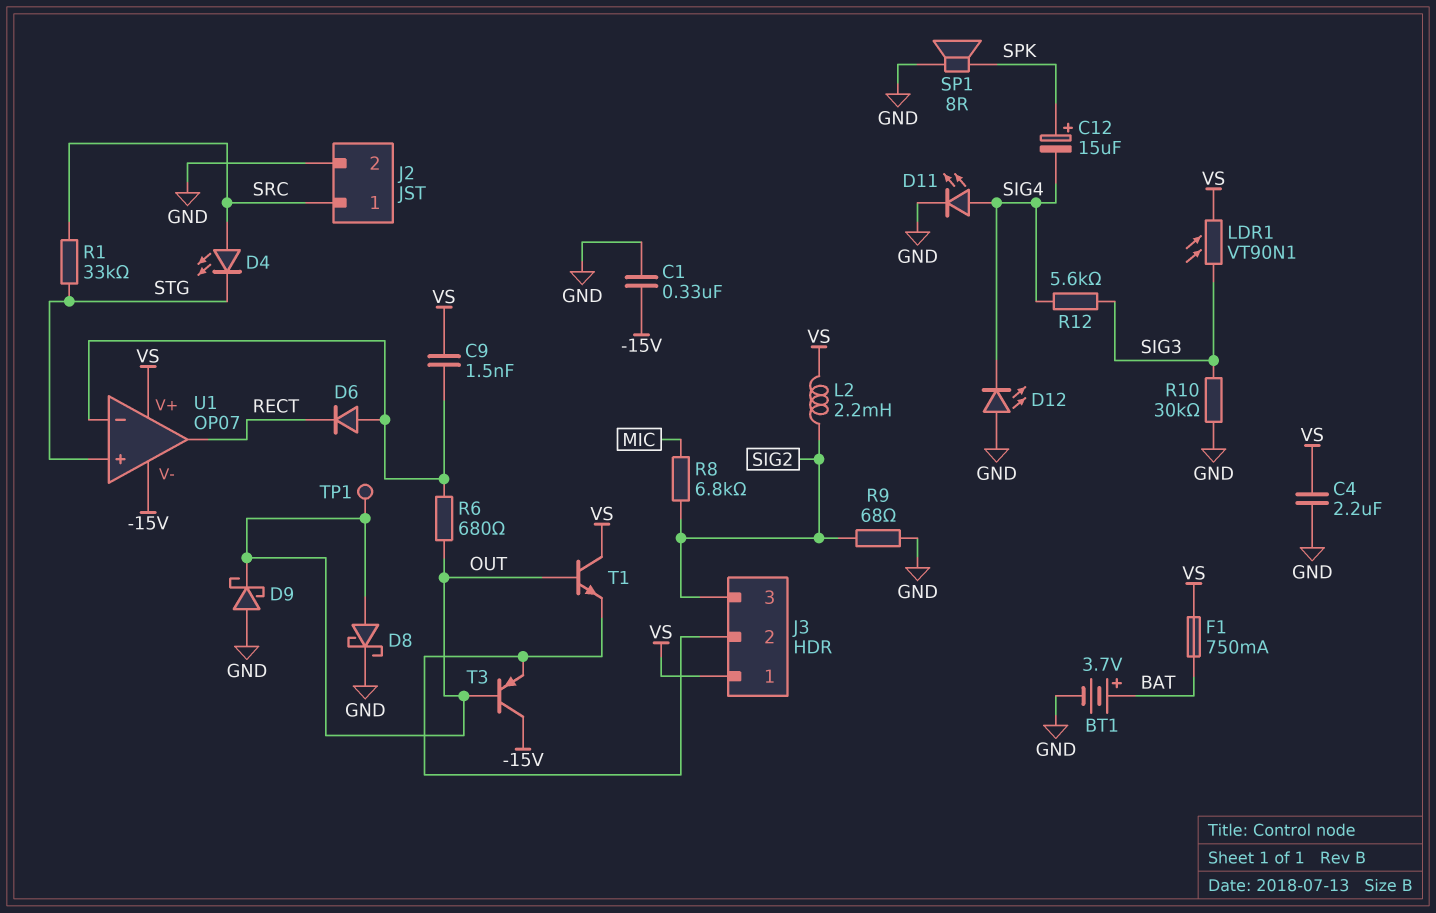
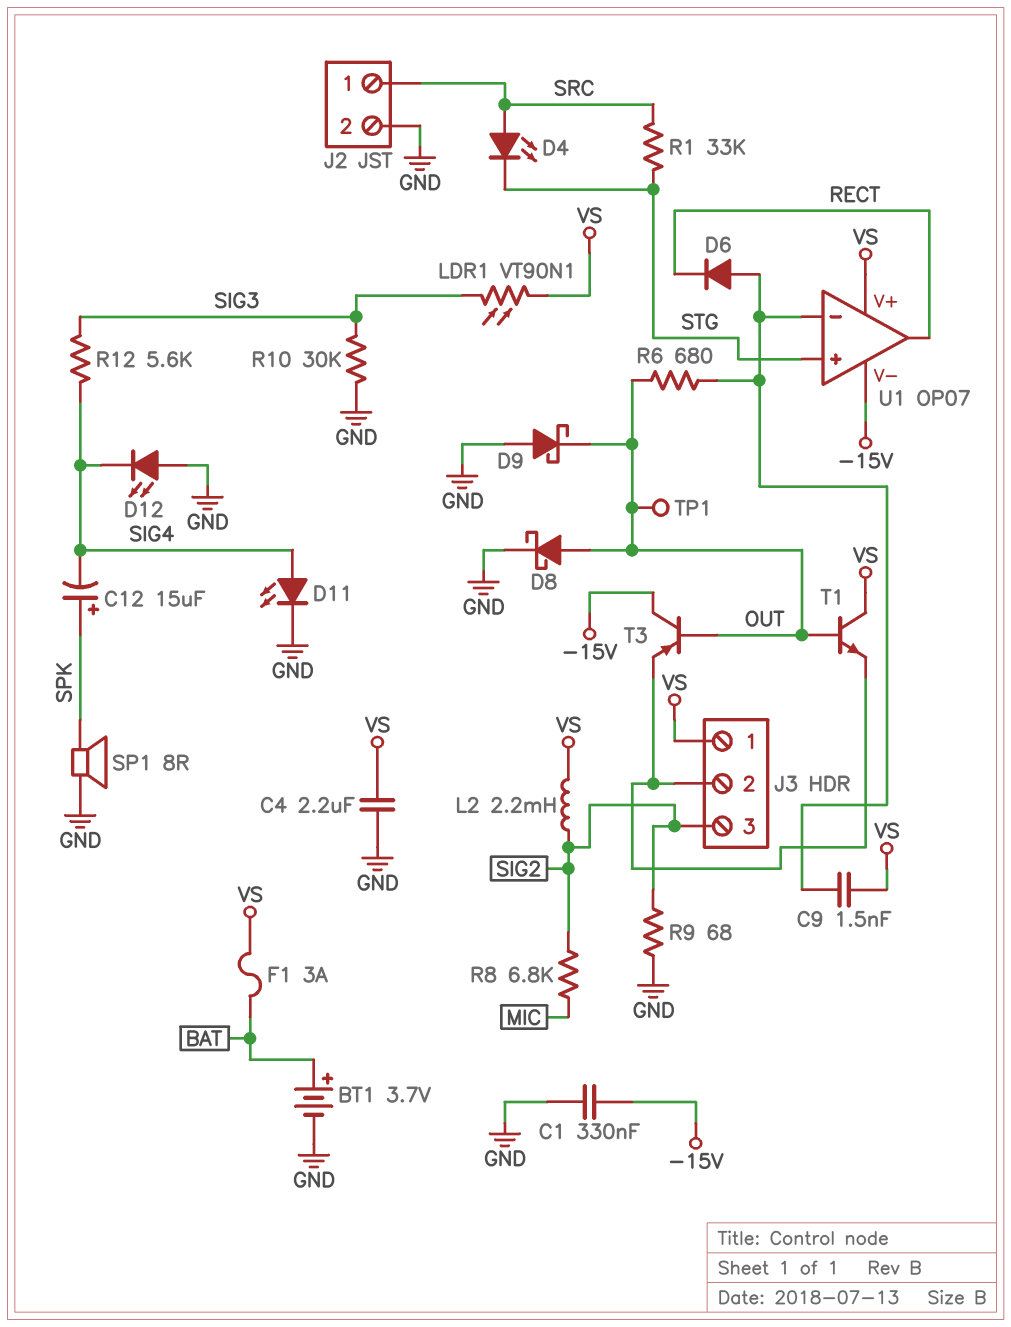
F1: 750mA (BAT, VS) -> 3A (BAT, VS)

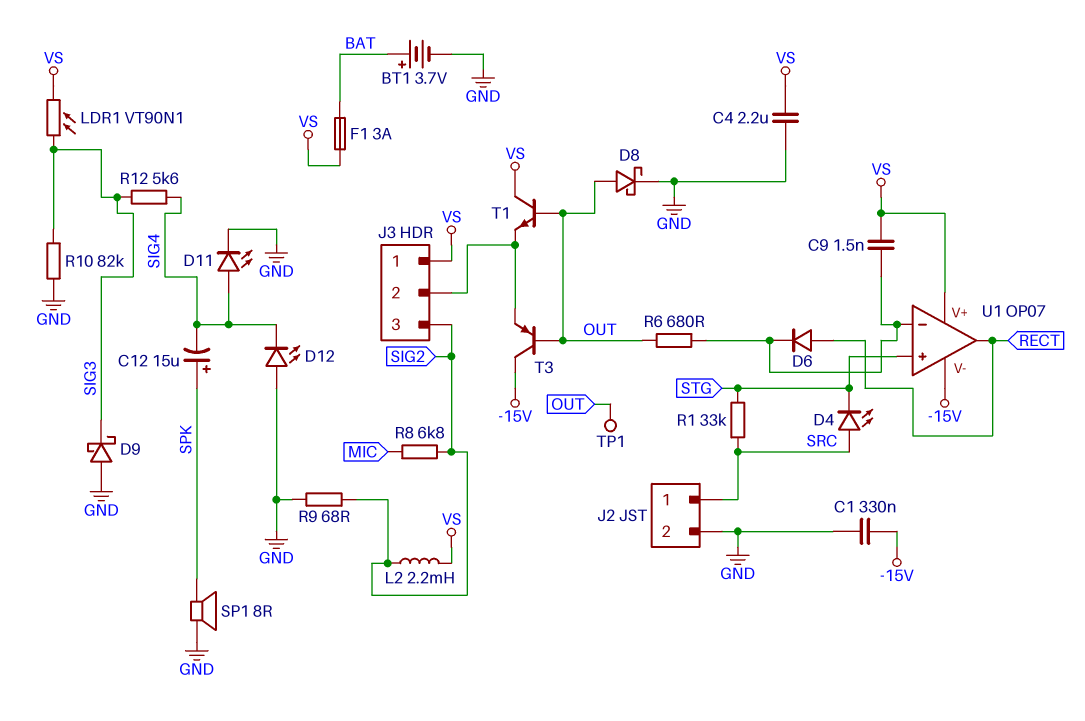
D6: diode (A U1/in-, K RECT) -> diode (A RECT, K U1/in-)
D9: schottky (A GND, K OUT) -> schottky (A GND, K SIG3)
R10: 30k (GND, SIG3) -> 82k (GND, SIG3)

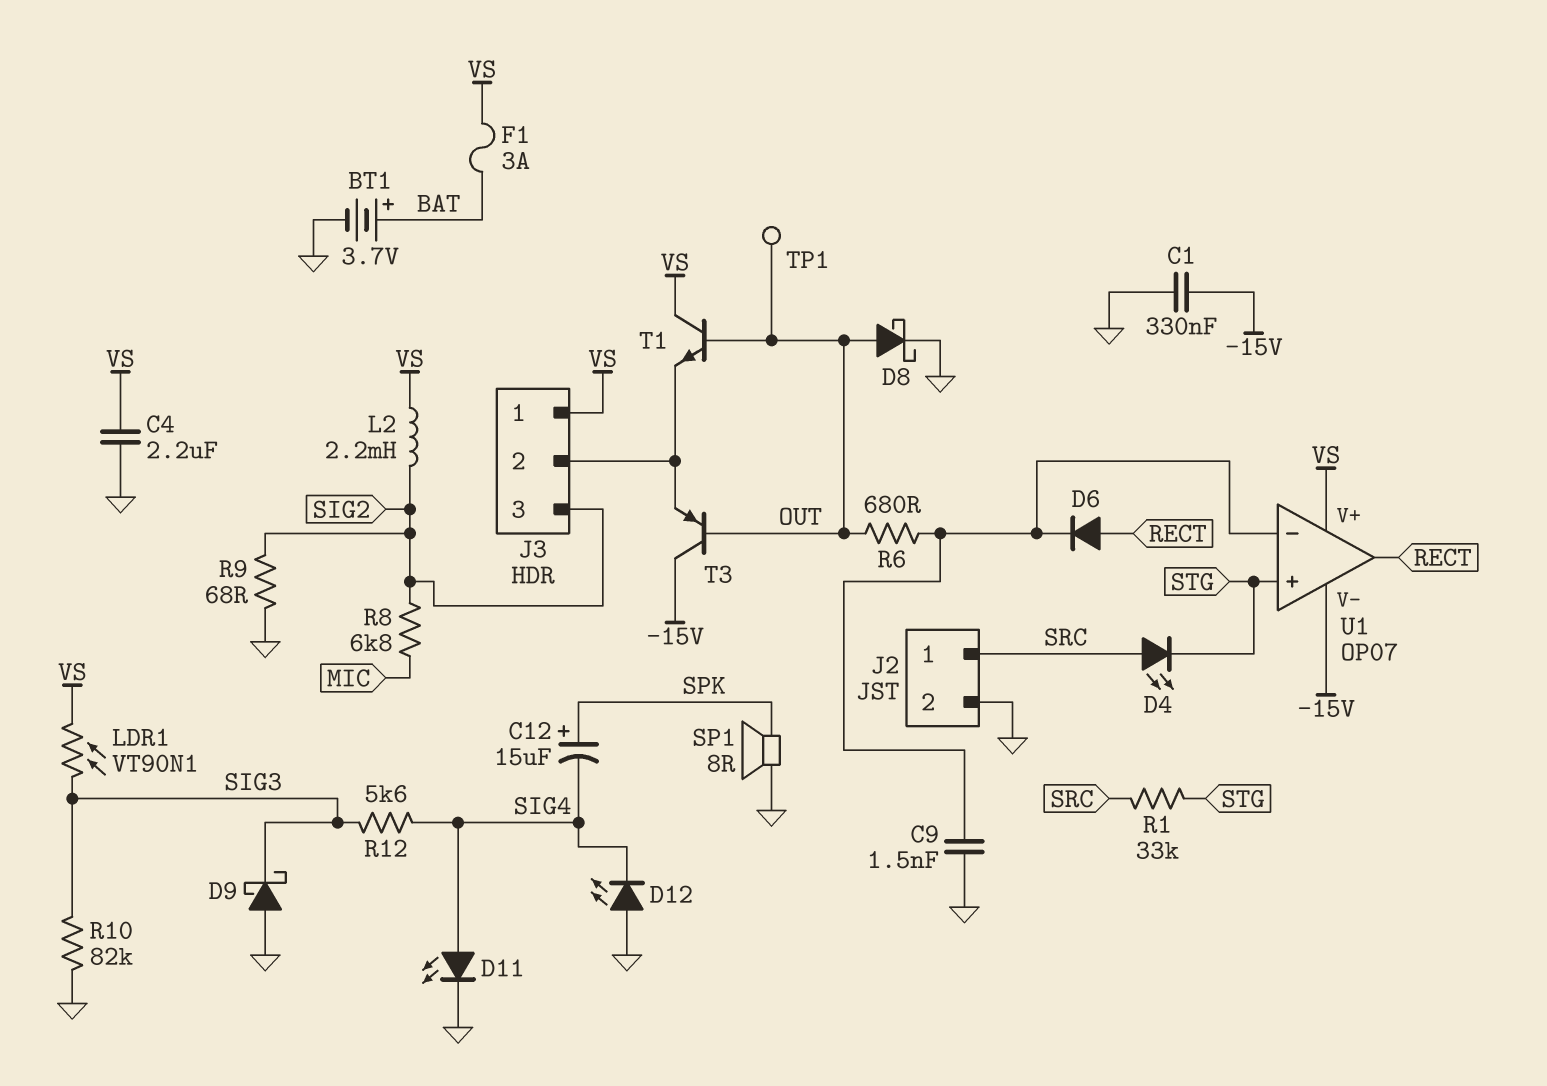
C9: 1.5nF (U1/in-, VS) -> 1.5nF (GND, U1/in-)

